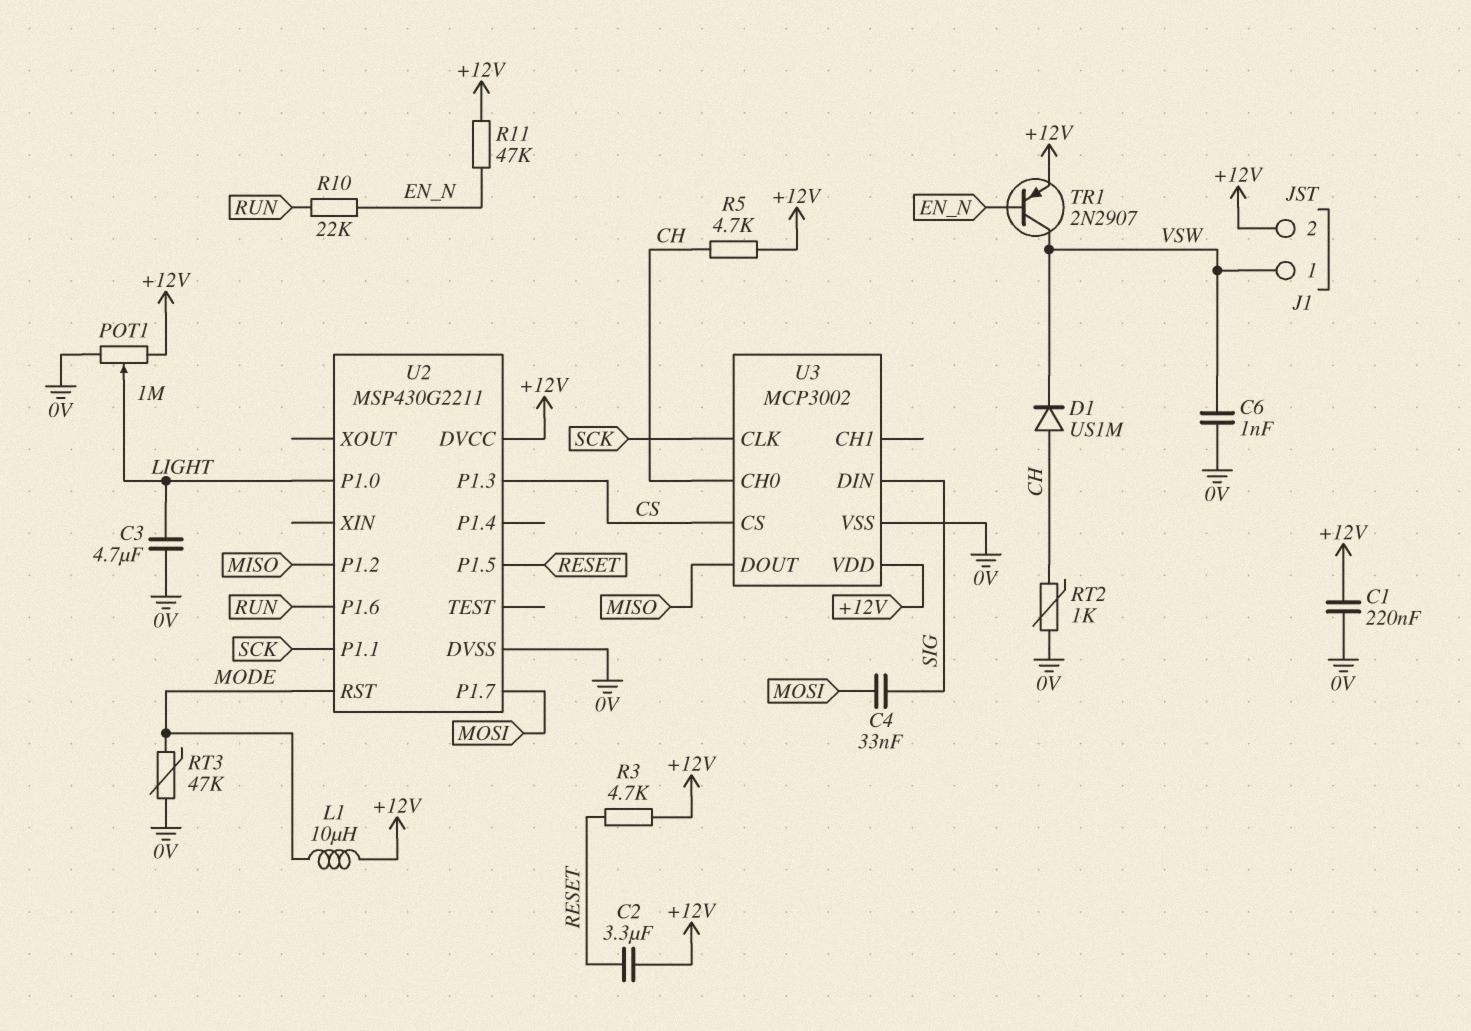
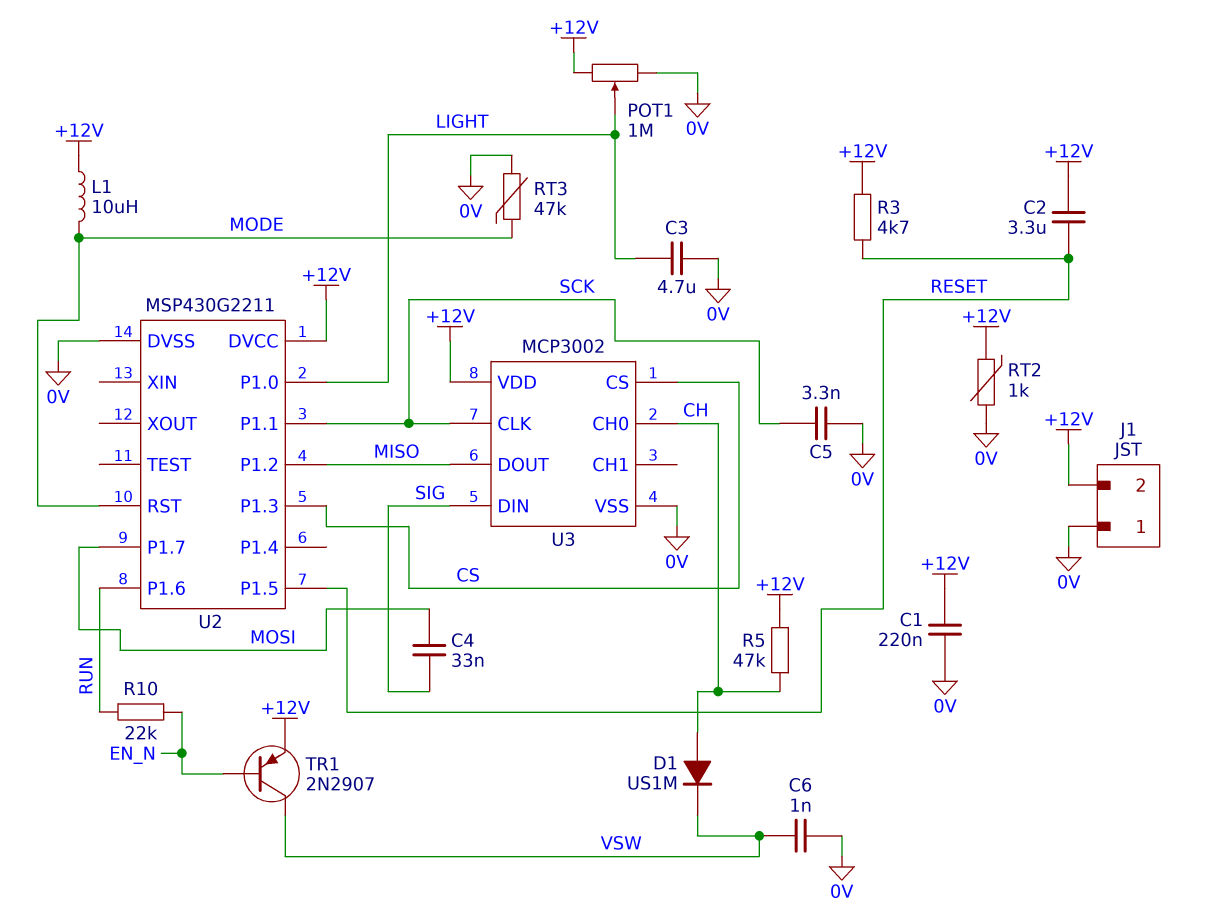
C5: none -> 3.3nF (0V, SCK)
J1 pin 1: VSW -> 0V
R5: 4.7k (+12V, CH) -> 47k (+12V, CH)
R11: 47k (+12V, EN_N) -> none
RT2: 1k (0V, CH) -> 1k (+12V, 0V)

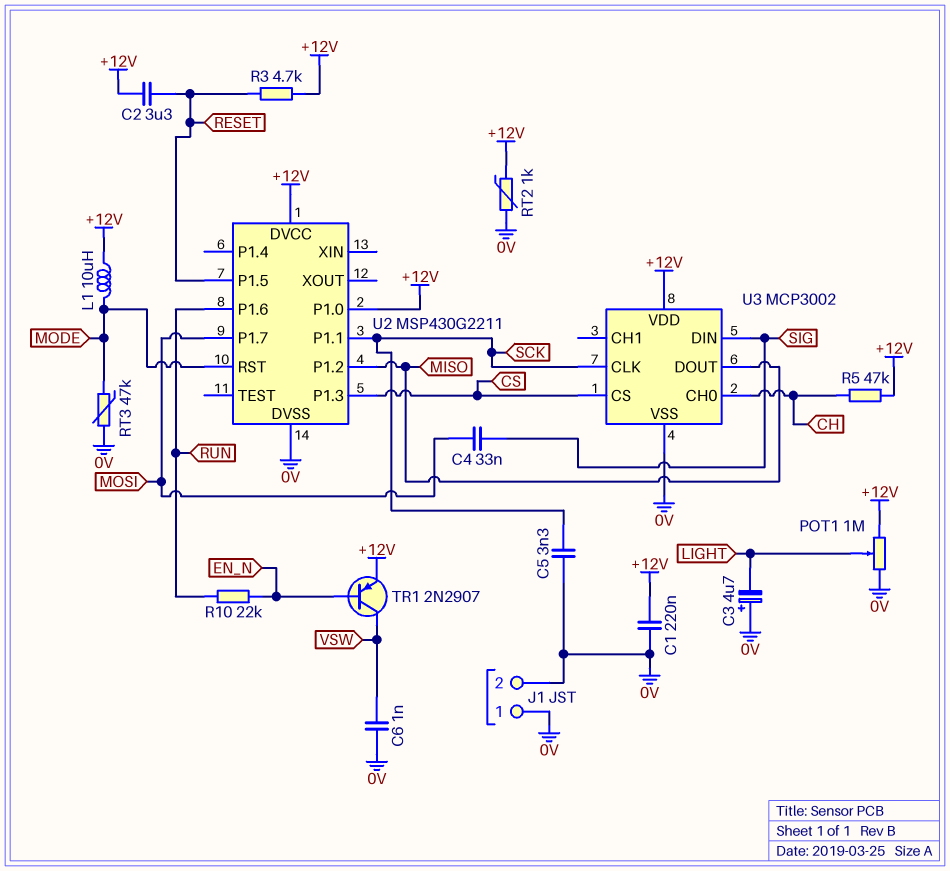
C3: 4.7uF (0V, LIGHT) -> 4.7uF (plus 0V, minus LIGHT)
D1: diode US1M (A CH, K VSW) -> none
J1 pin 2: +12V -> 0V
U2 pin P1.0: LIGHT -> +12V

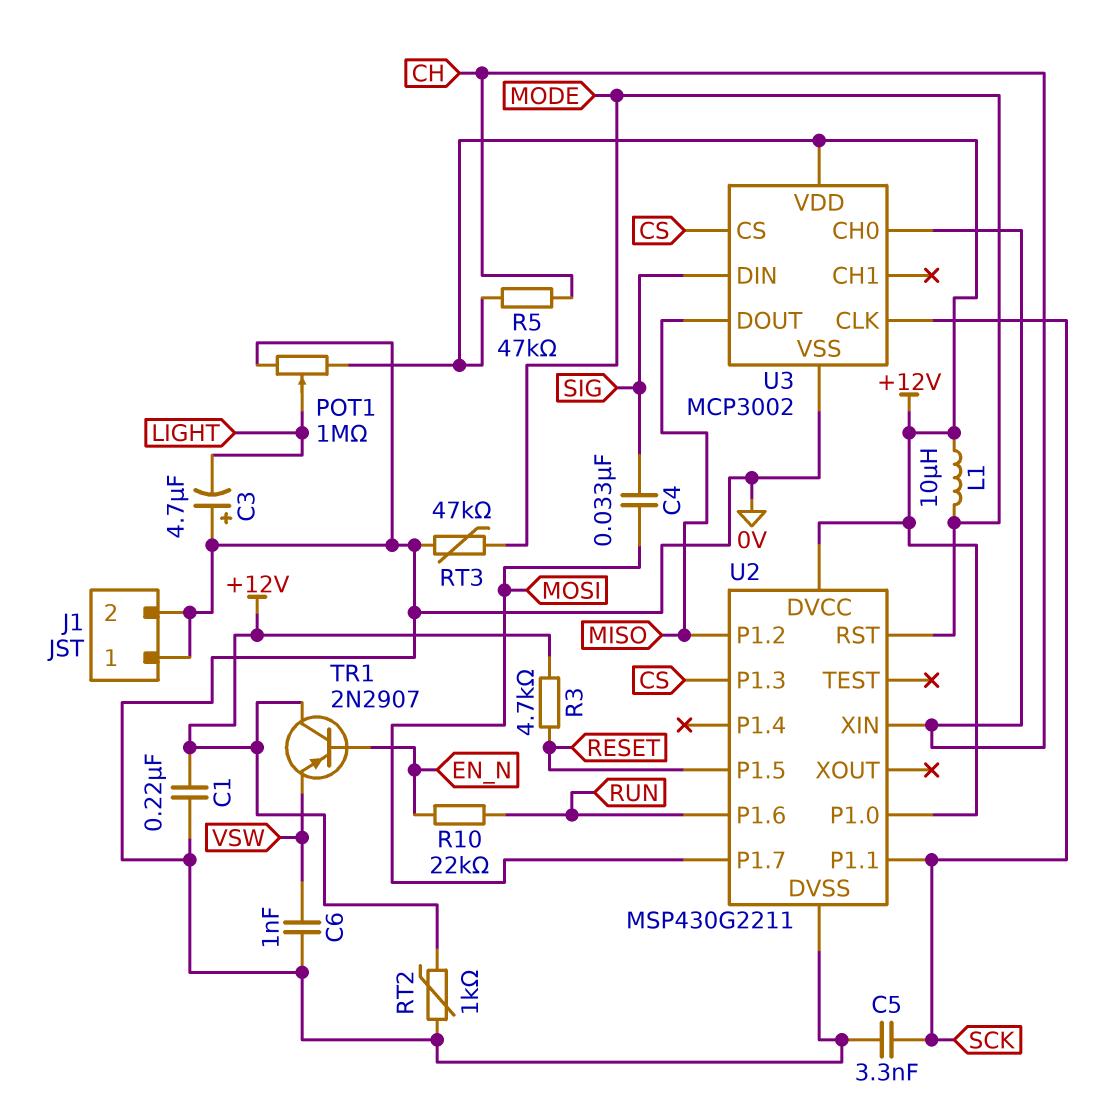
C2: 3.3uF (+12V, RESET) -> none
TR1: PNP 2N2907 (B EN_N, C VSW, E +12V) -> PNP 2N2907 (B EN_N, C +12V, E VSW)
U2 pin XIN: none -> CH

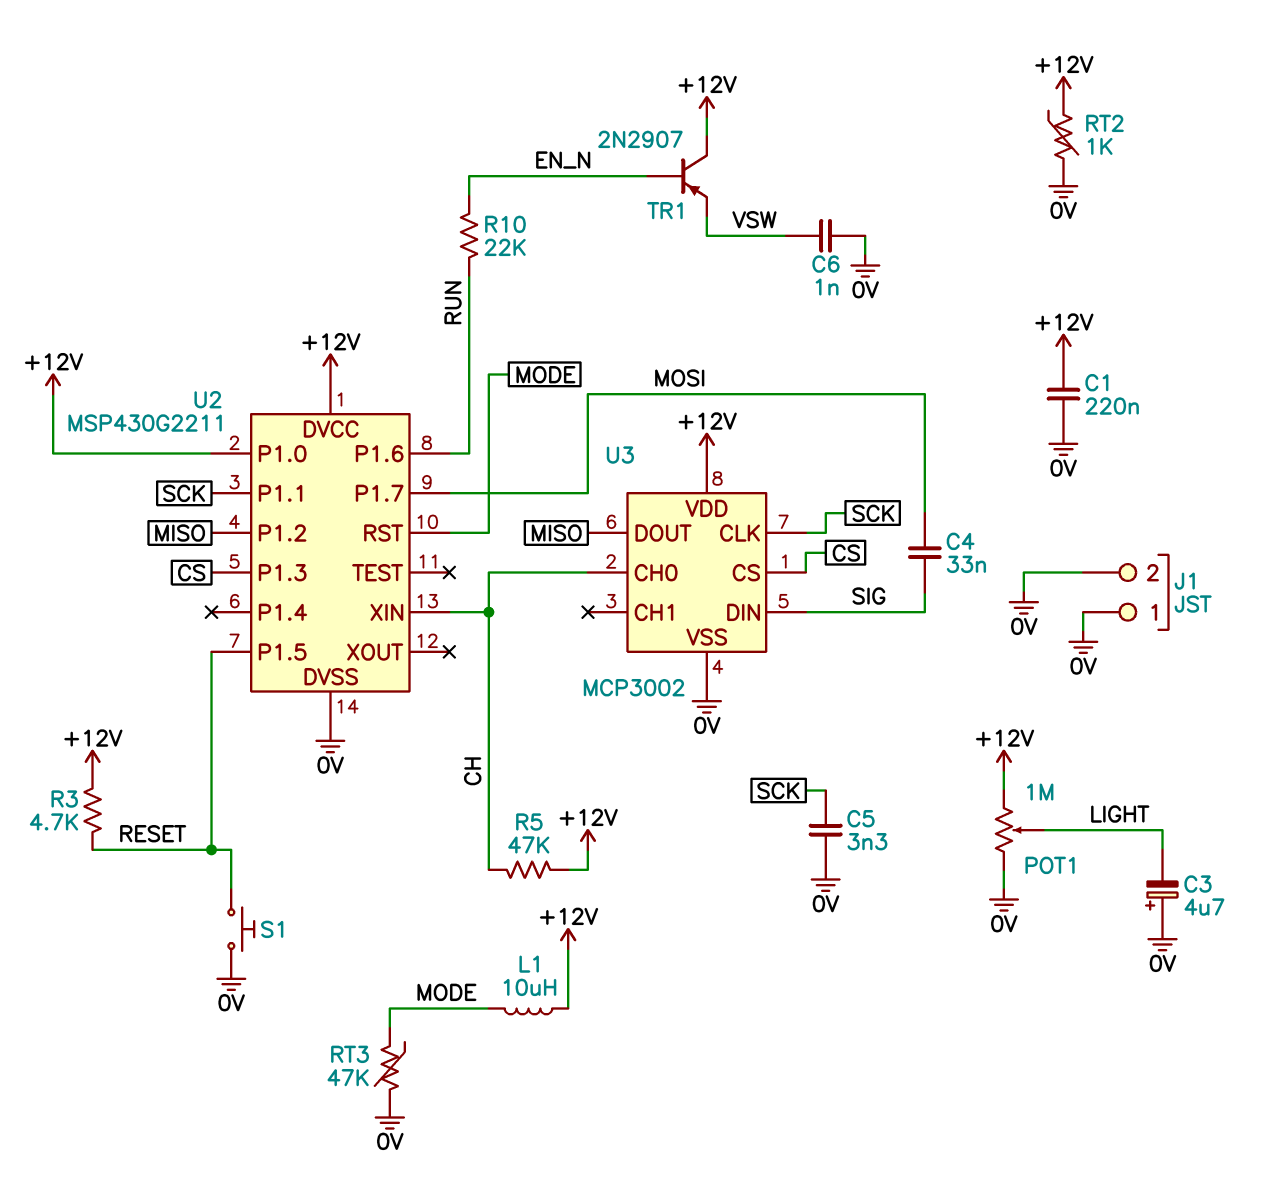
S1: none -> button (0V, RESET)

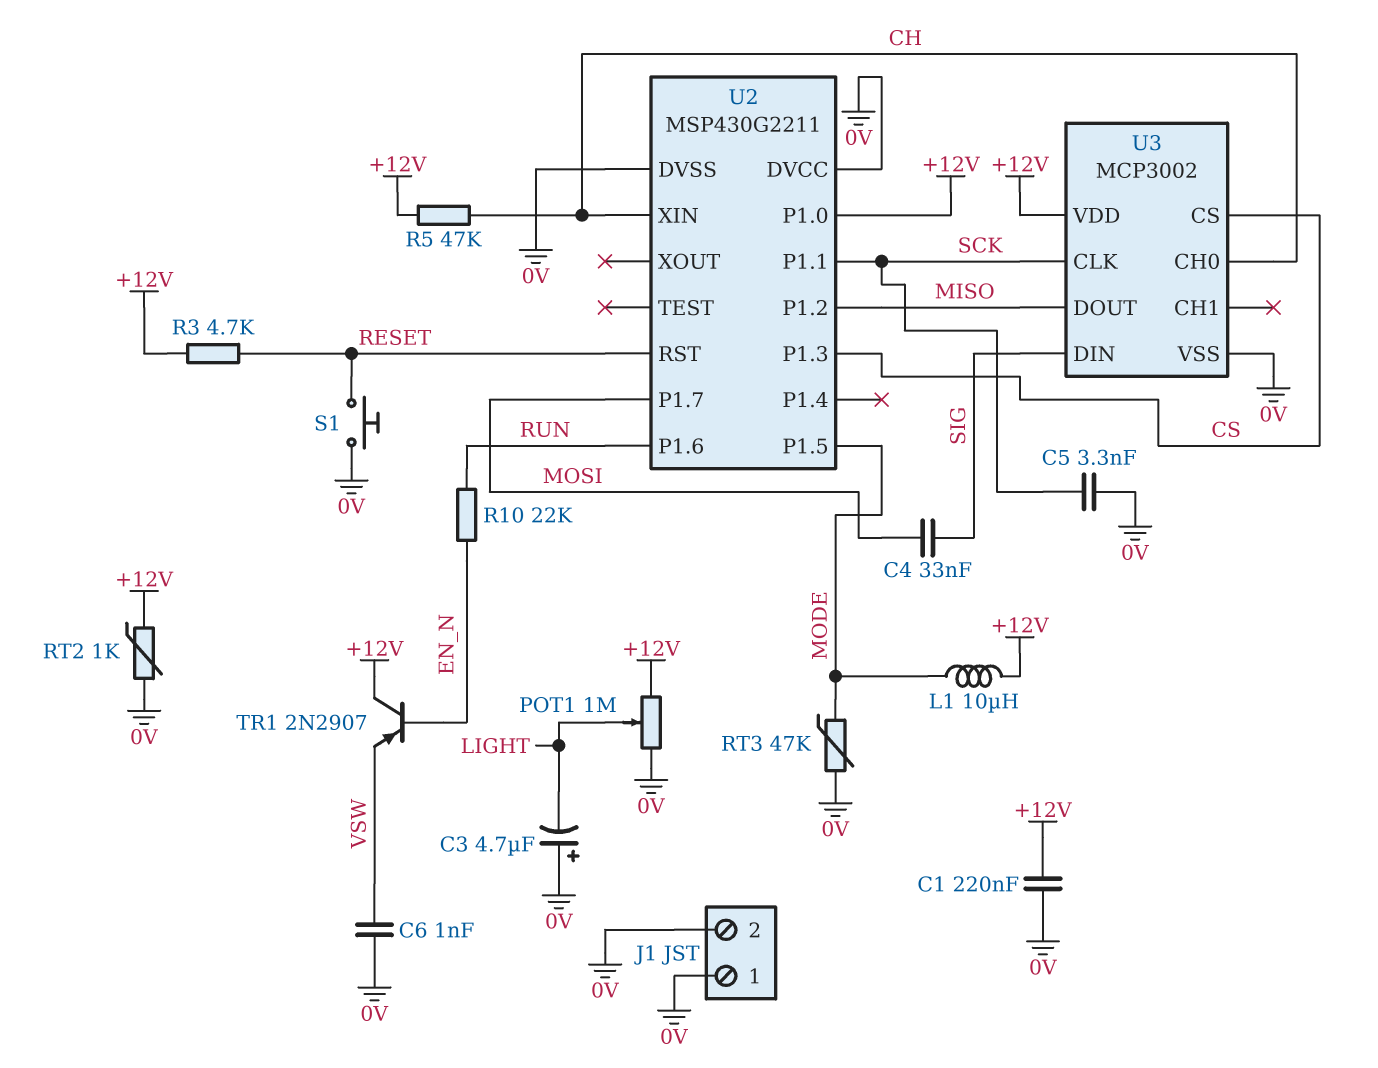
U2 pin DVCC: +12V -> 0V
U2 pin P1.5: RESET -> MODE
U2 pin RST: MODE -> RESET

